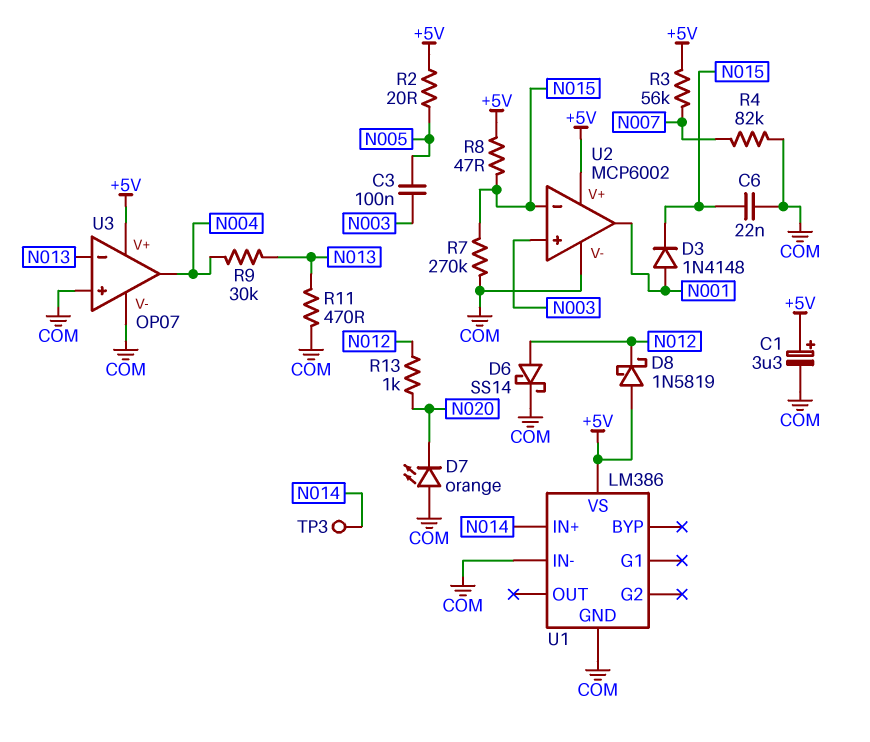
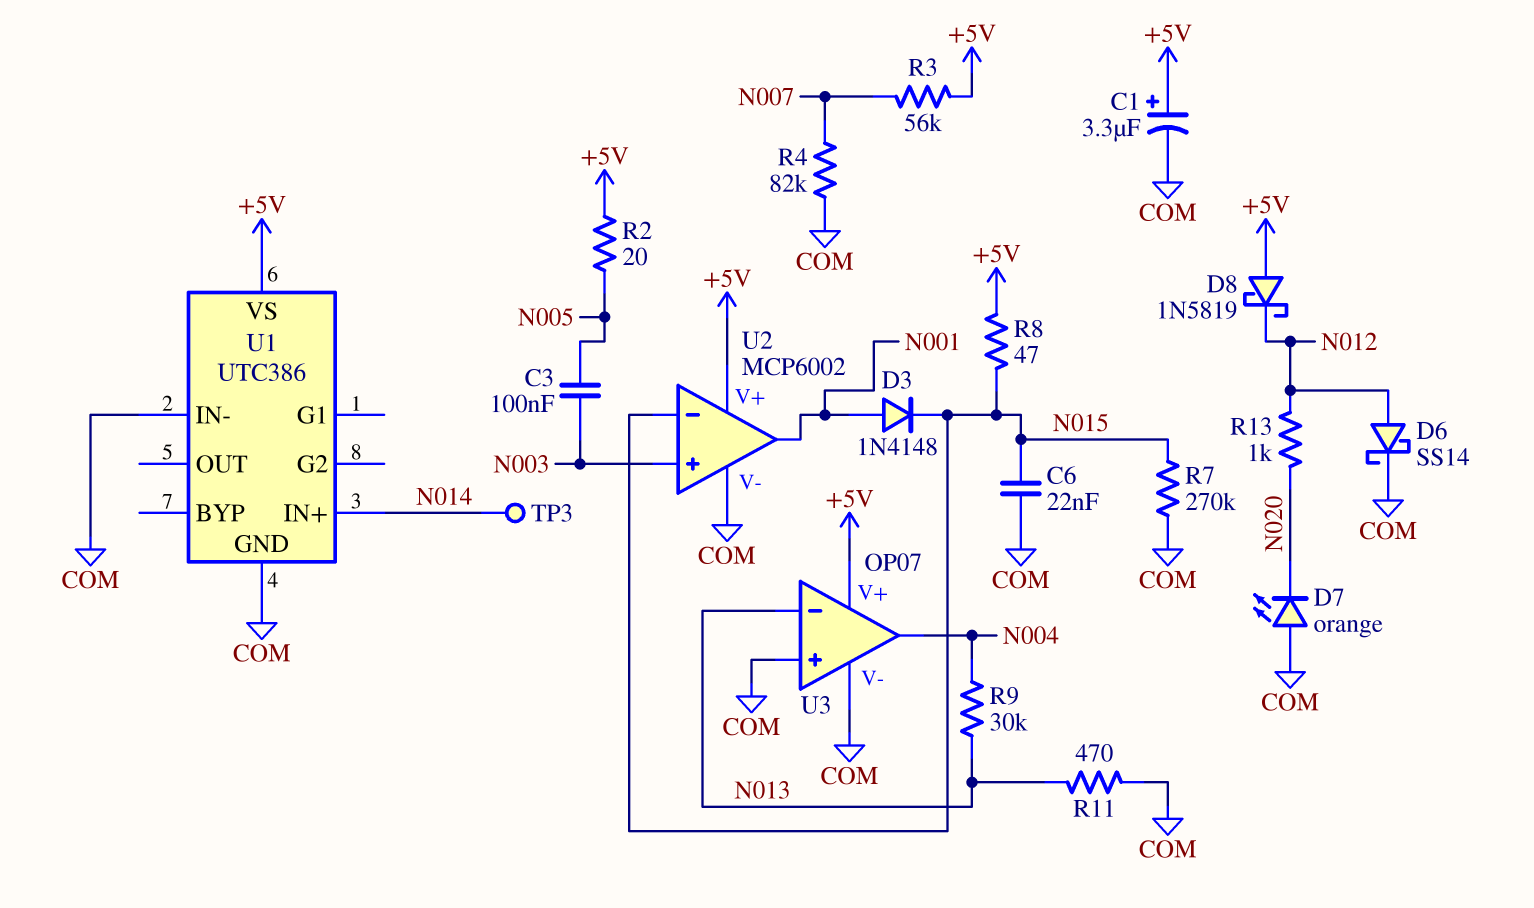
U1: LM386 -> UTC386

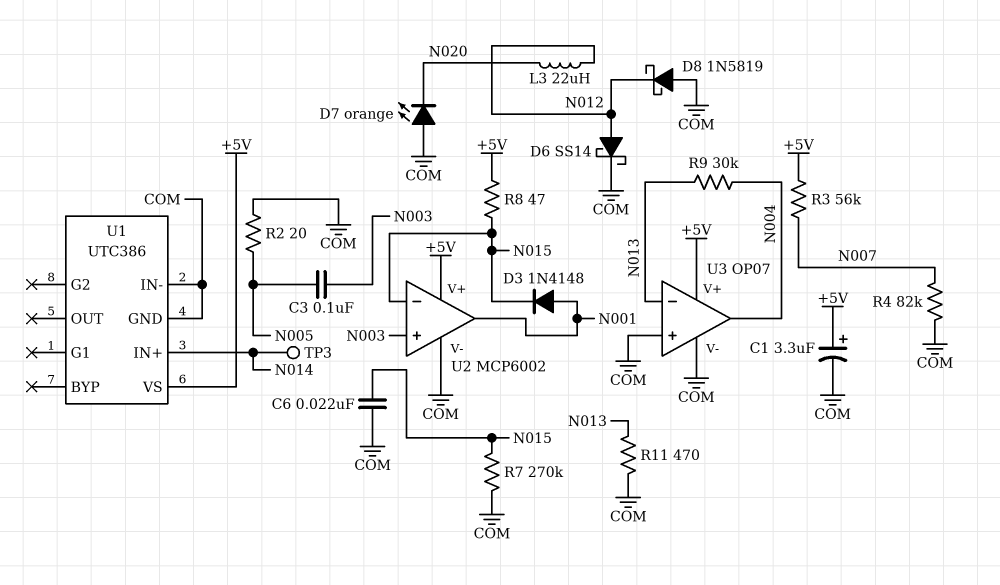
D8: schottky 1N5819 (A +5V, K N012) -> schottky 1N5819 (A COM, K N012)
L3: none -> 22uH (N012, N020)
R2: 20 (+5V, N005) -> 20 (COM, N005)
R13: 1k (N012, N020) -> none

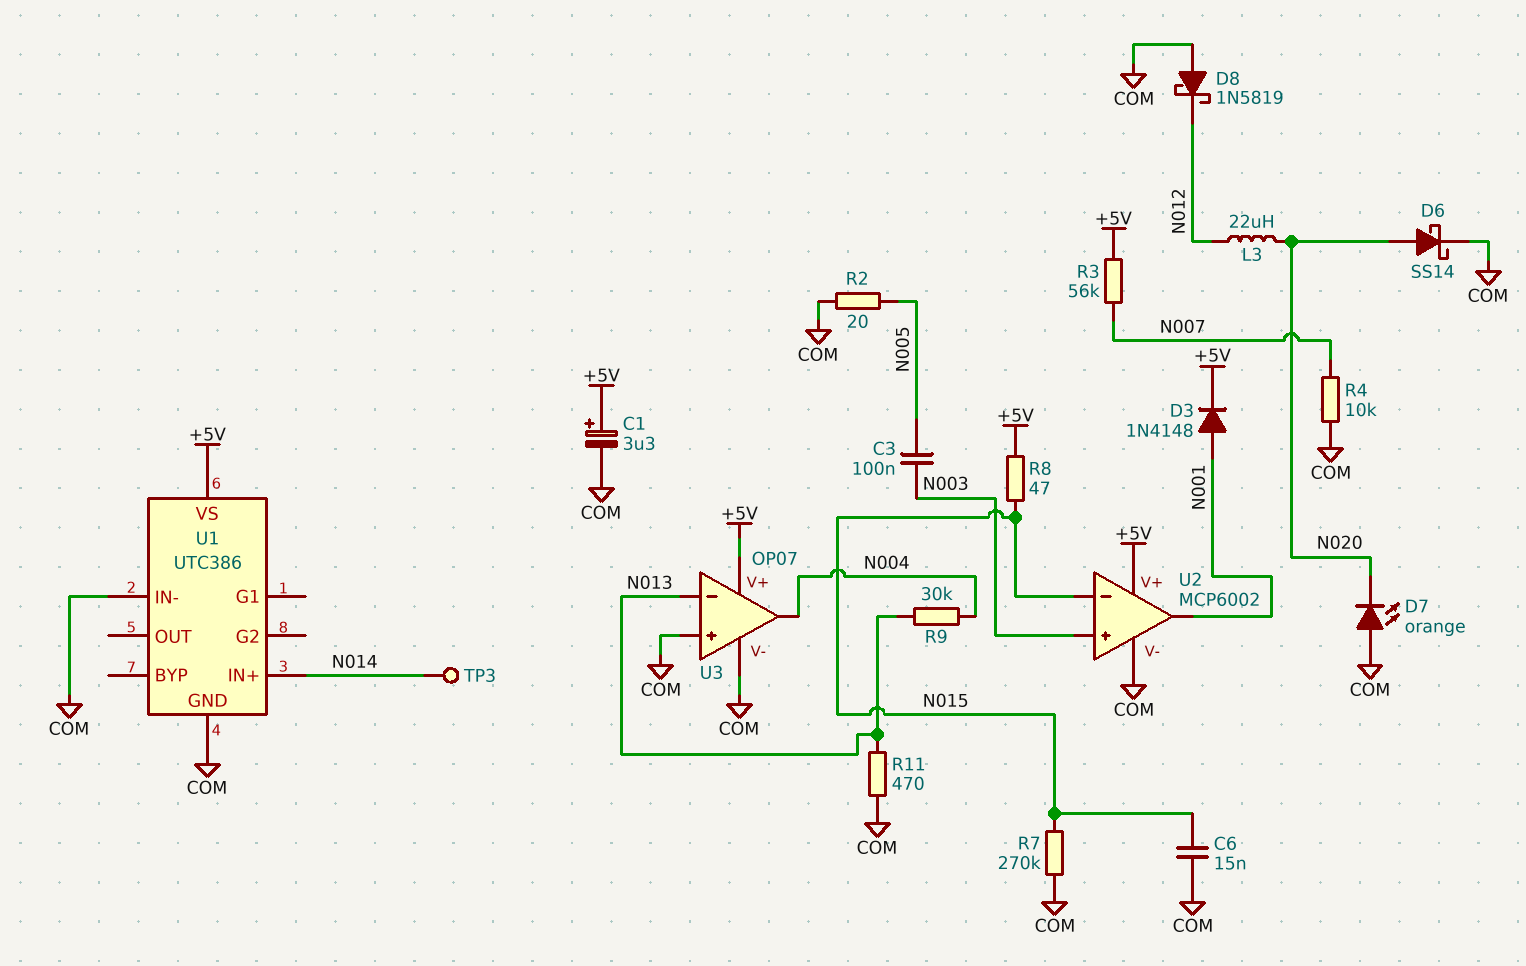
C6: 22nF (COM, N015) -> 15nF (COM, N015)
D3: diode 1N4148 (A N001, K N015) -> diode 1N4148 (A N001, K +5V)
D6: schottky SS14 (A N012, K COM) -> schottky SS14 (A N020, K COM)
R4: 82k (COM, N007) -> 10k (COM, N007)

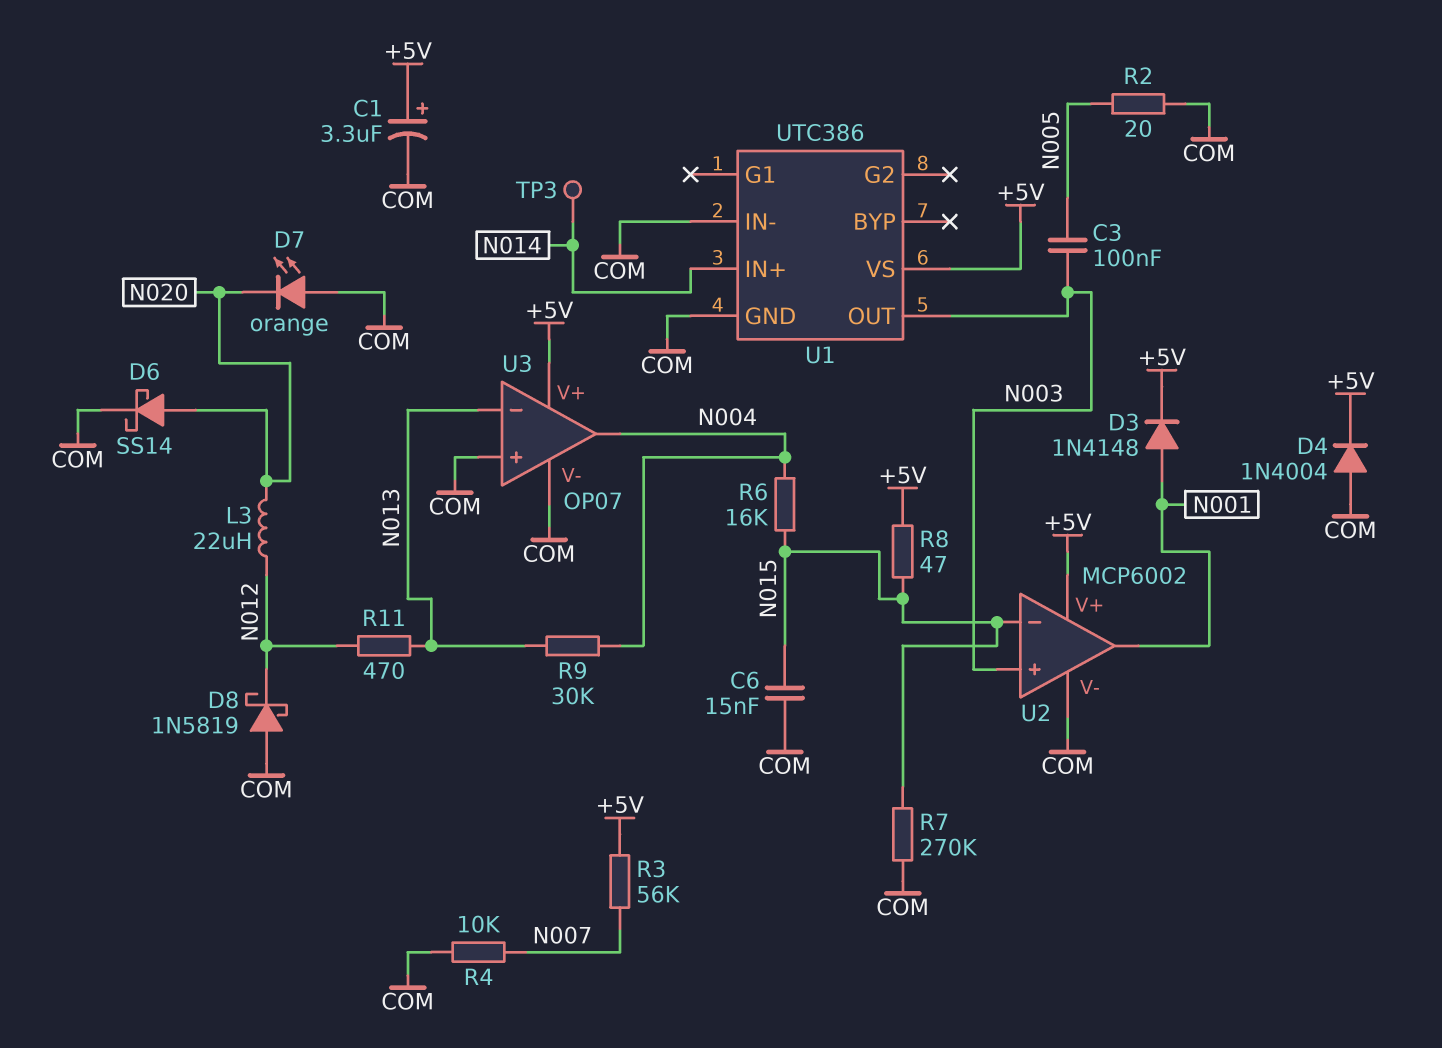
D4: none -> diode 1N4004 (A COM, K +5V)
R6: none -> 16k (N004, N015)
R11: 470 (COM, N013) -> 470 (N012, N013)
U1 pin OUT: none -> N003

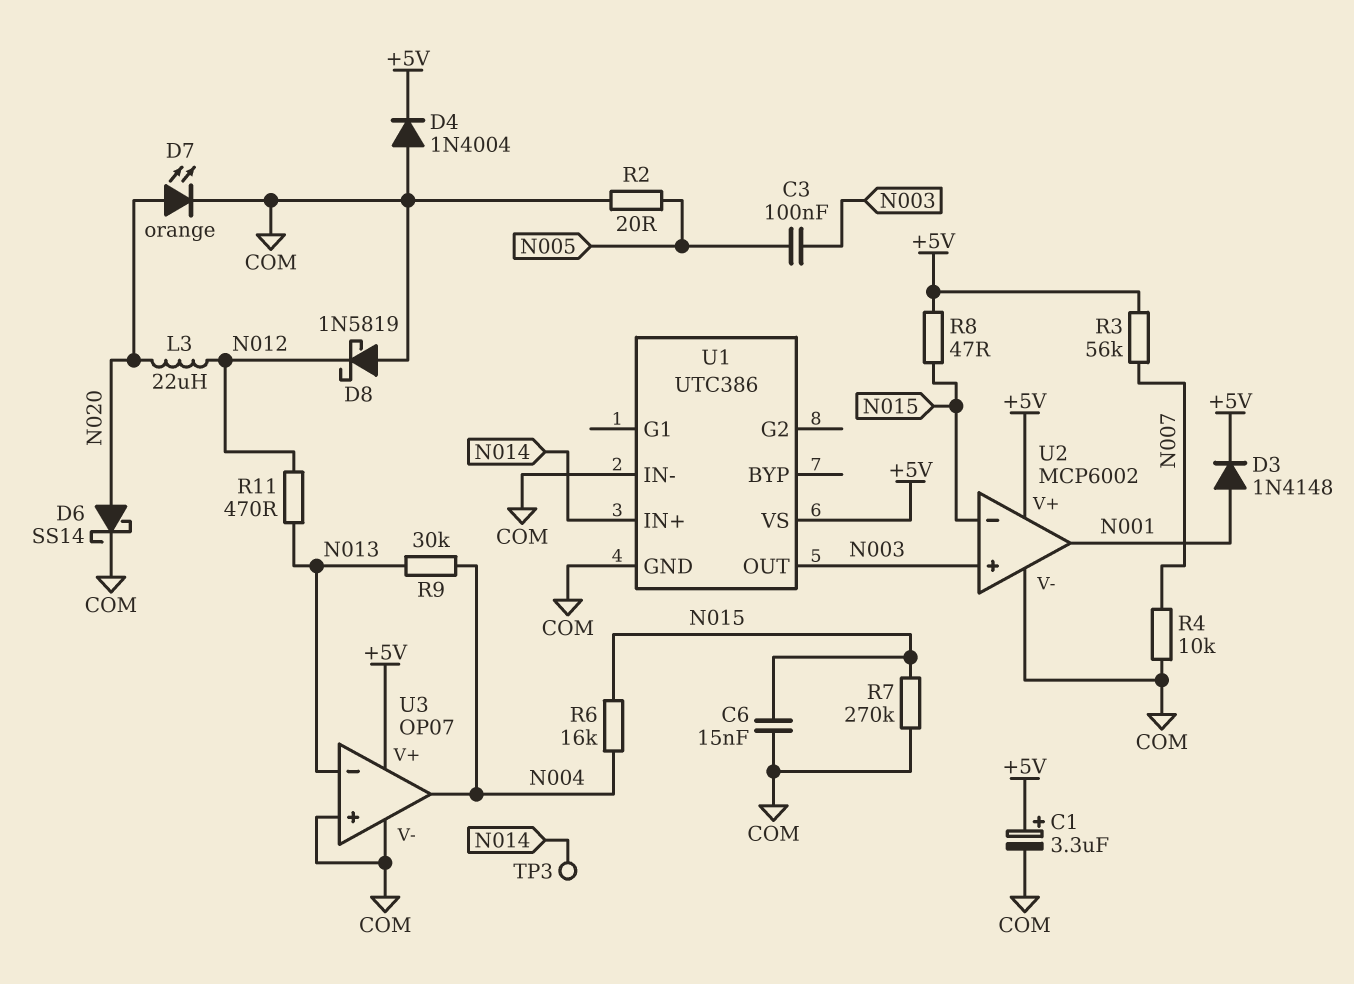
D7: LED orange (A COM, K N020) -> LED orange (A N020, K COM)

